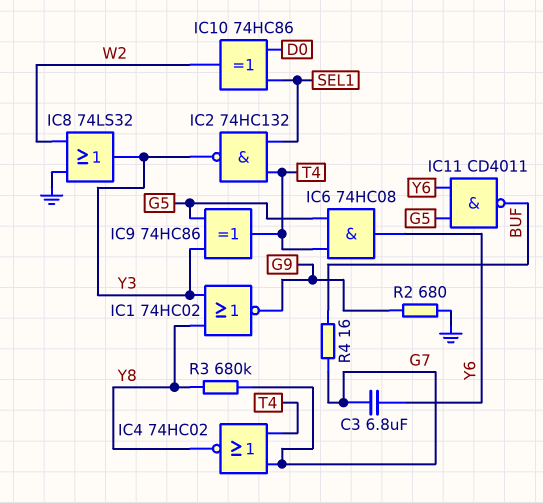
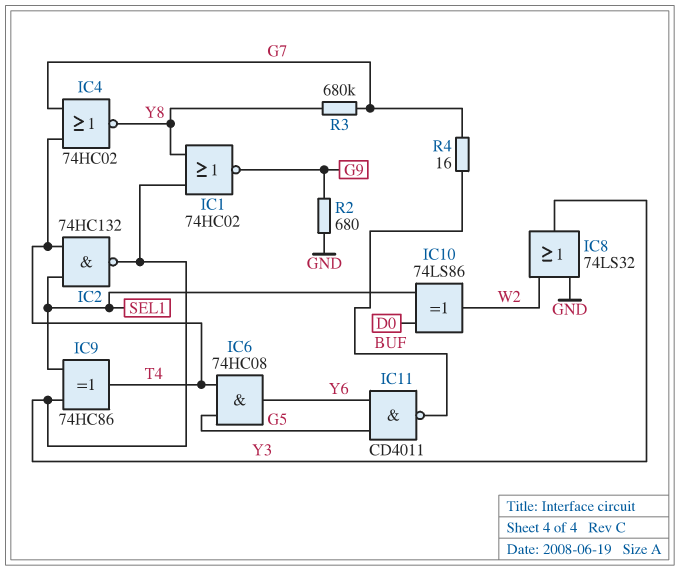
C3: 6.8uF (G7, Y6) -> none
IC9: XOR 74HC86 (in G5, in Y3, out T4) -> XOR 74HC86 (in SEL1, in Y3, out T4)
IC10: XOR 74HC86 (in D0, in SEL1, out W2) -> XOR 74LS86 (in D0, in SEL1, out W2)

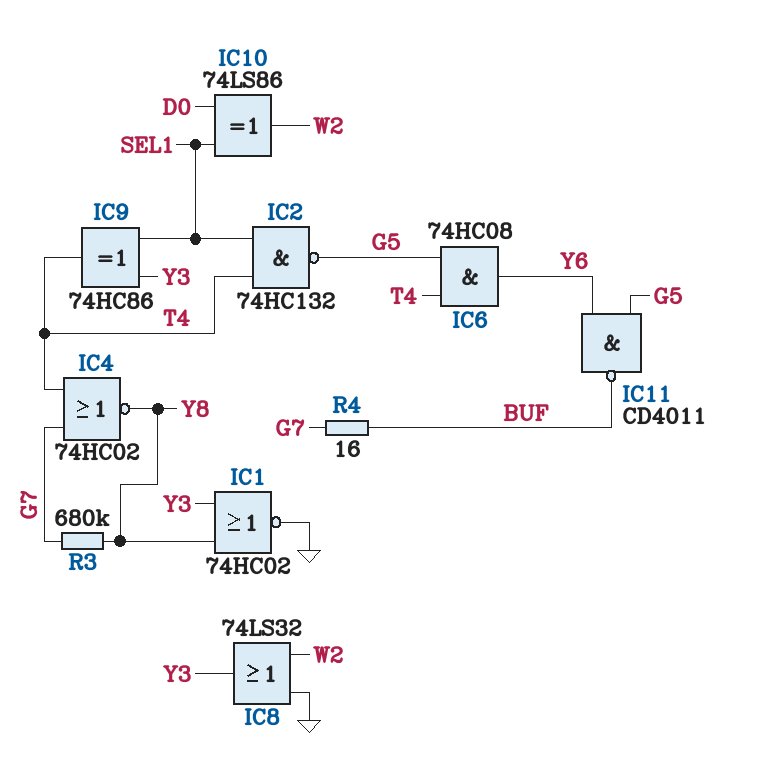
IC1: NOR 74HC02 (in Y3, in Y8, out G9) -> NOR 74HC02 (in Y3, in Y8, out GND)
IC2: NAND 74HC132 (in SEL1, in T4, out Y3) -> NAND 74HC132 (in SEL1, in T4, out G5)
R2: 680 (G9, GND) -> none

